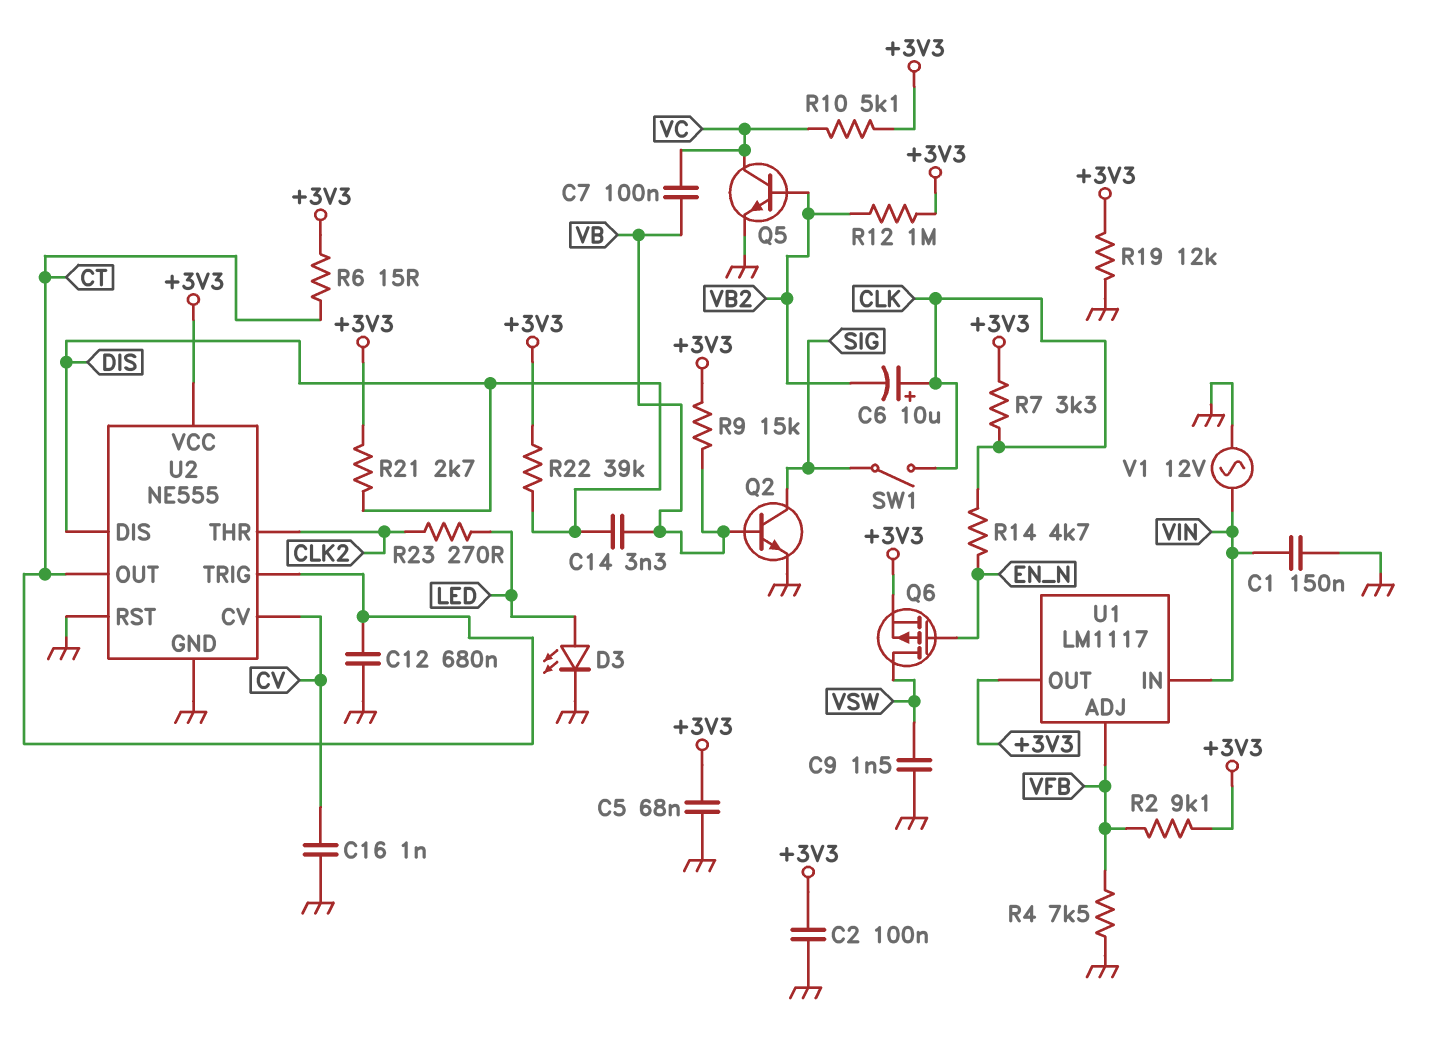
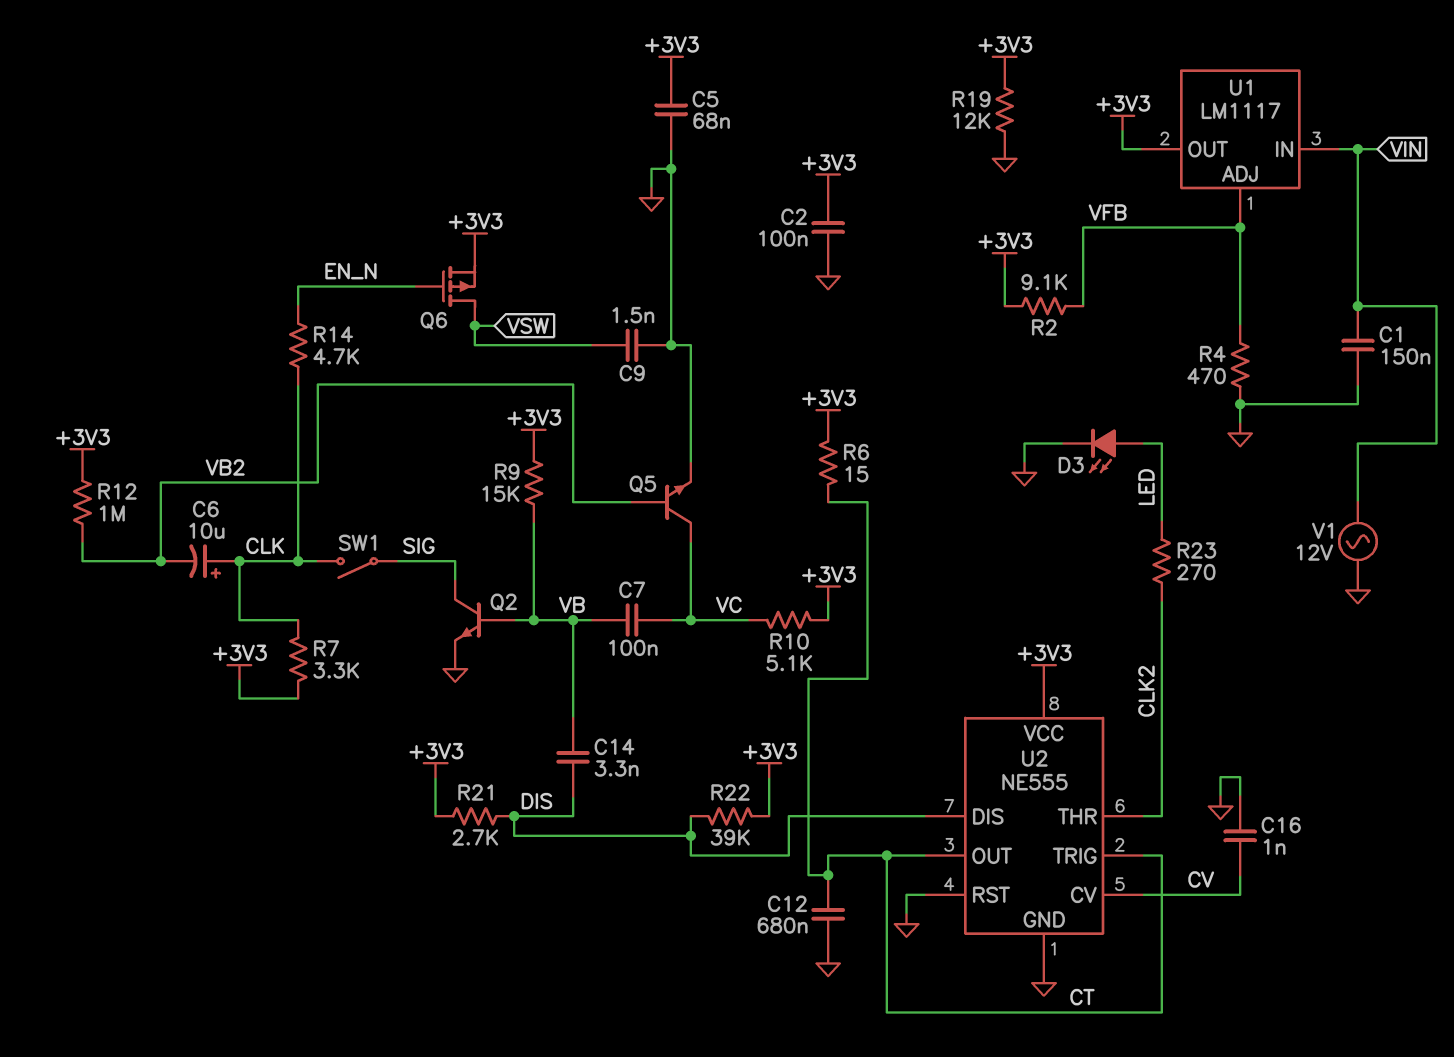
R4: 7.5k (GND, VFB) -> 470 (GND, VFB)

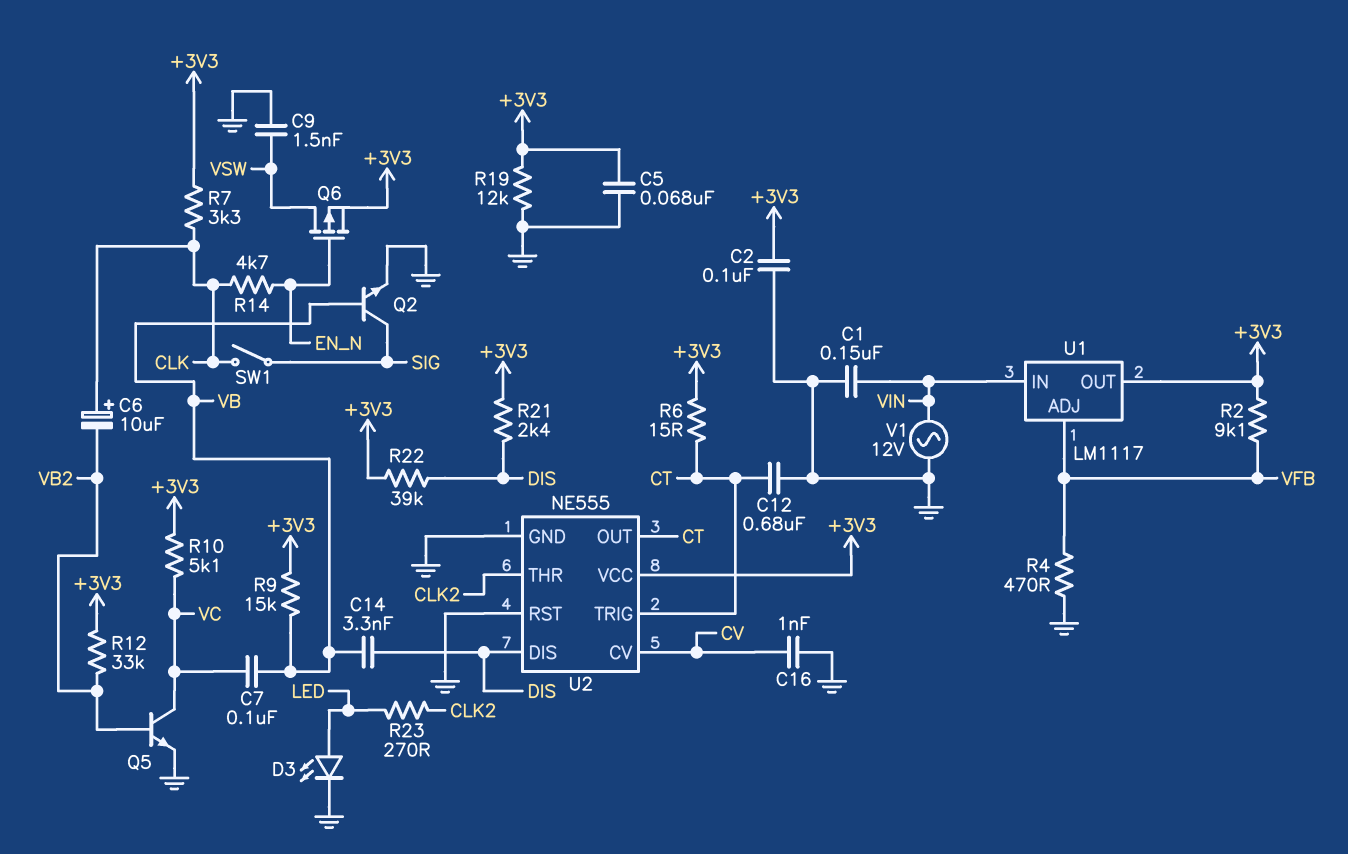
R12: 1M (+3V3, VB2) -> 33k (+3V3, VB2)
R21: 2.7k (+3V3, DIS) -> 2.4k (+3V3, DIS)

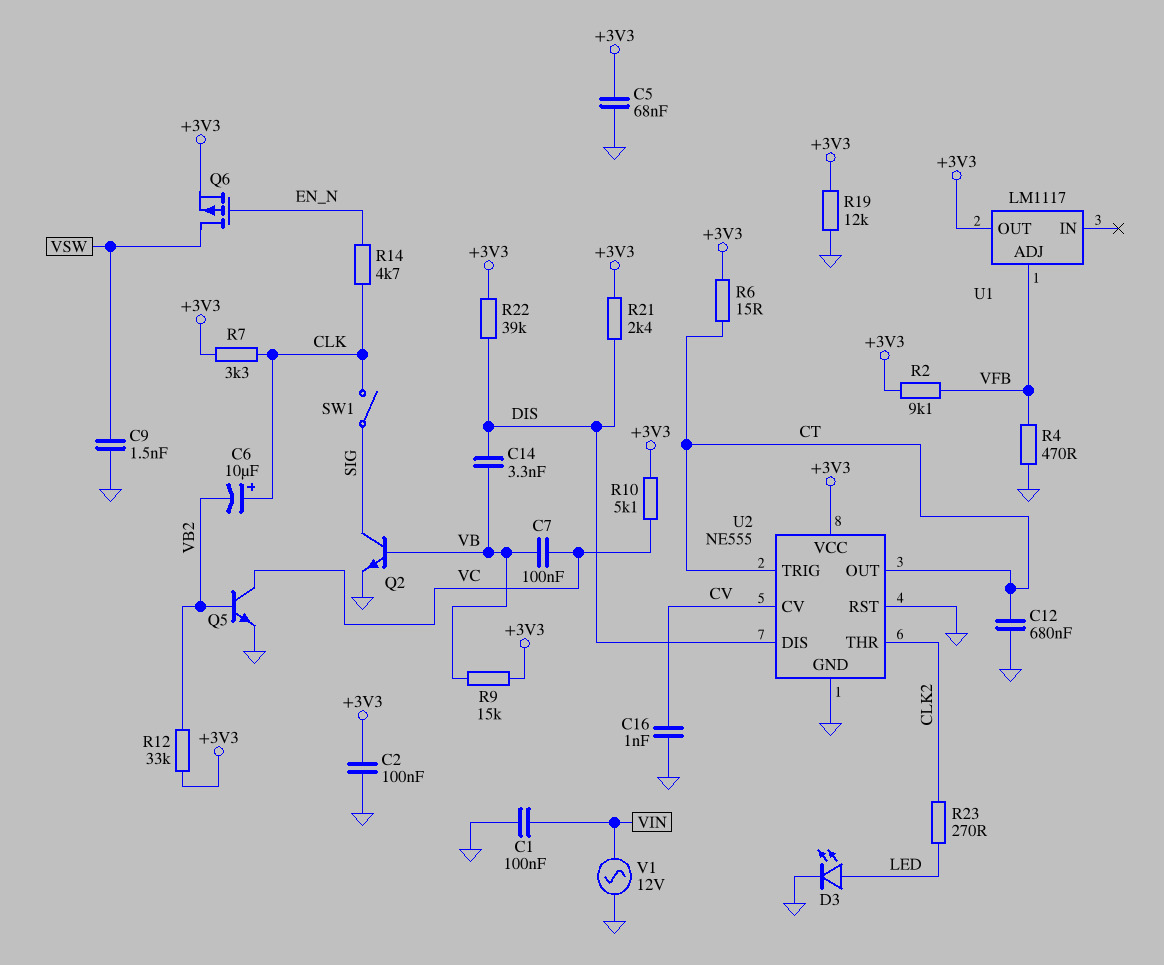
C1: 150nF (GND, VIN) -> 100nF (GND, VIN)
U1 pin IN: VIN -> none

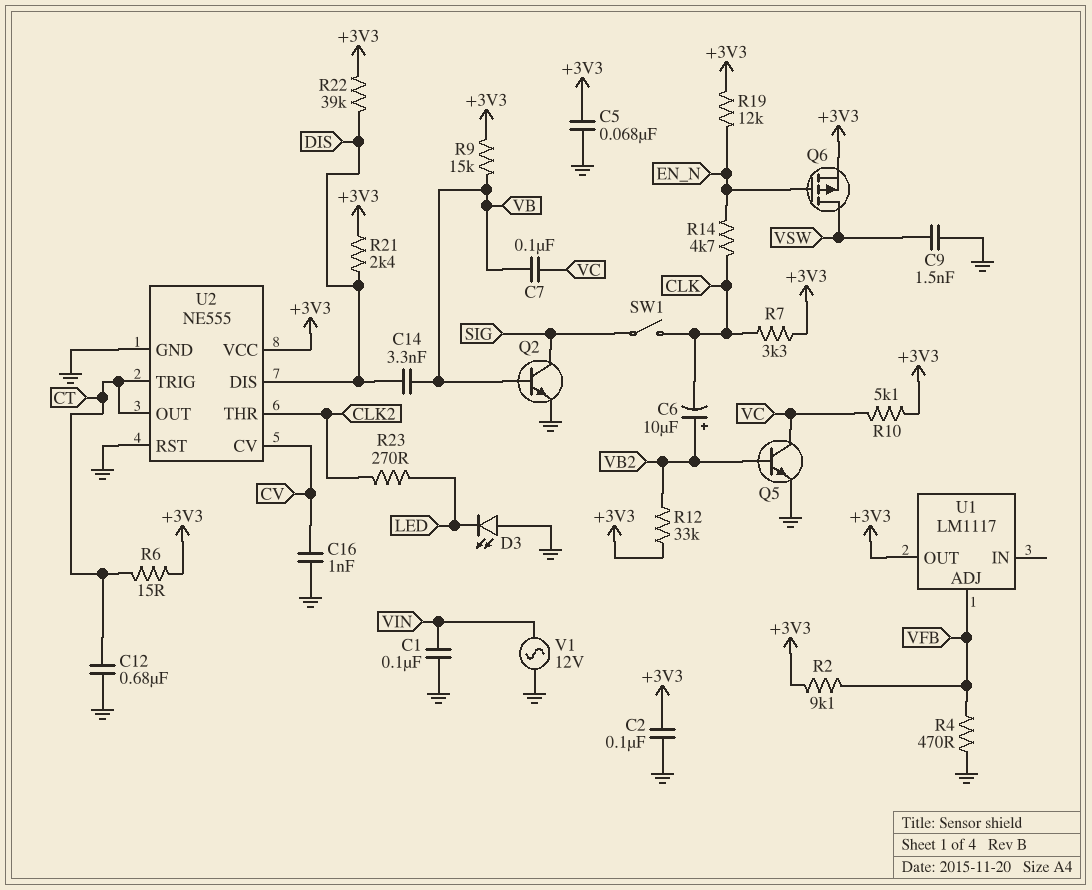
C6: 10uF (plus CLK, minus VB2) -> 10uF (plus VB2, minus CLK)
D3: LED (A LED, K GND) -> LED (A GND, K LED)
R19: 12k (+3V3, GND) -> 12k (+3V3, EN_N)

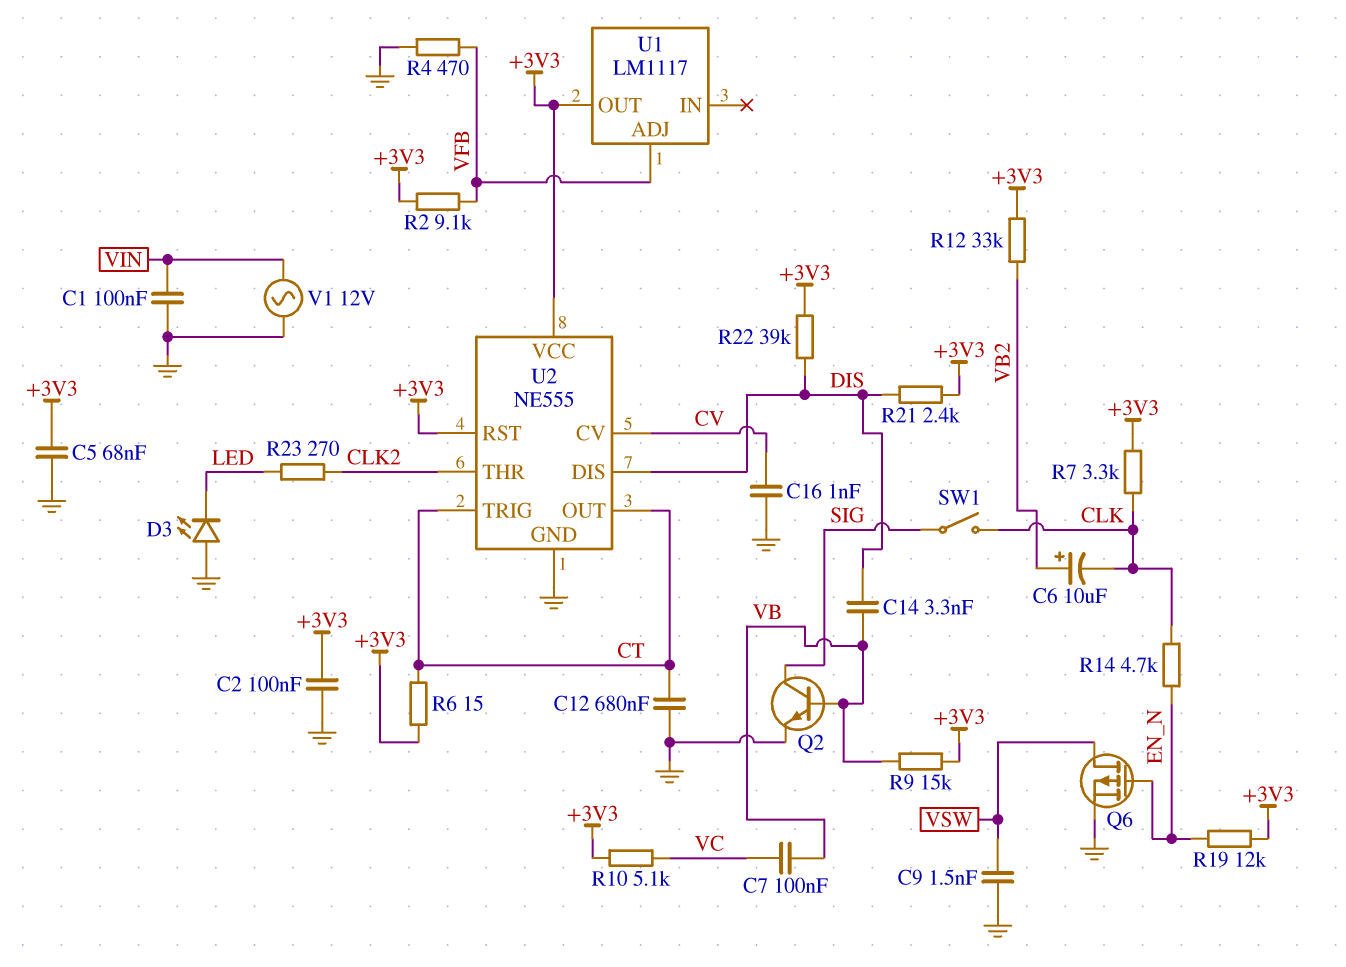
Q5: NPN (B VB2, C VC, E GND) -> none
Q6: PMOS (G EN_N, D VSW, S +3V3) -> PMOS (G EN_N, D VSW, S GND)
U2 pin RST: GND -> +3V3

